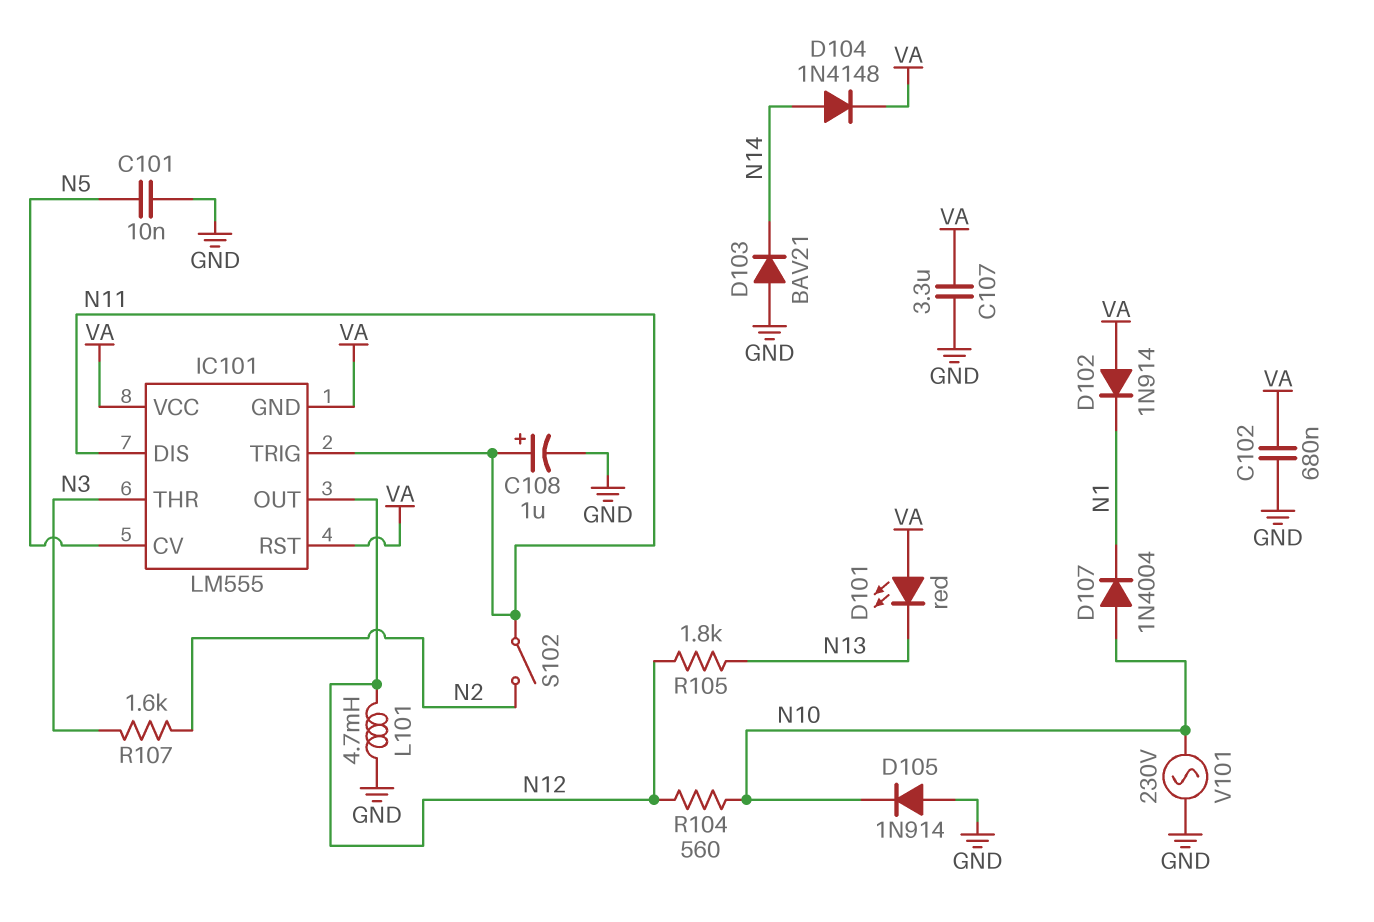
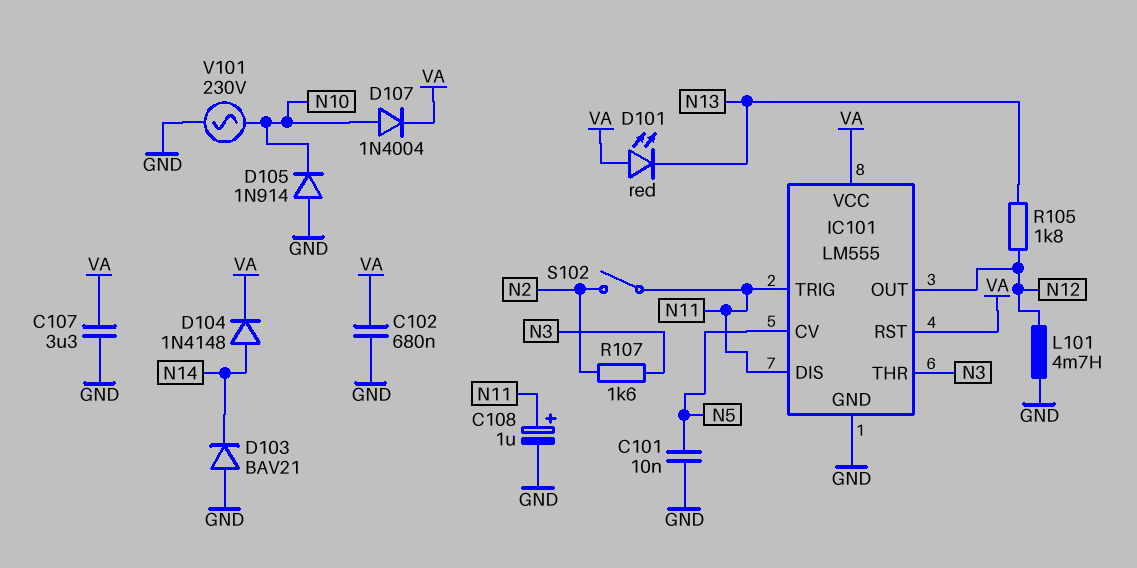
D102: diode 1N914 (A VA, K N1) -> none
D107: diode 1N4004 (A N10, K N1) -> diode 1N4004 (A N10, K VA)
IC101 pin GND: VA -> GND
R104: 560 (N10, N12) -> none

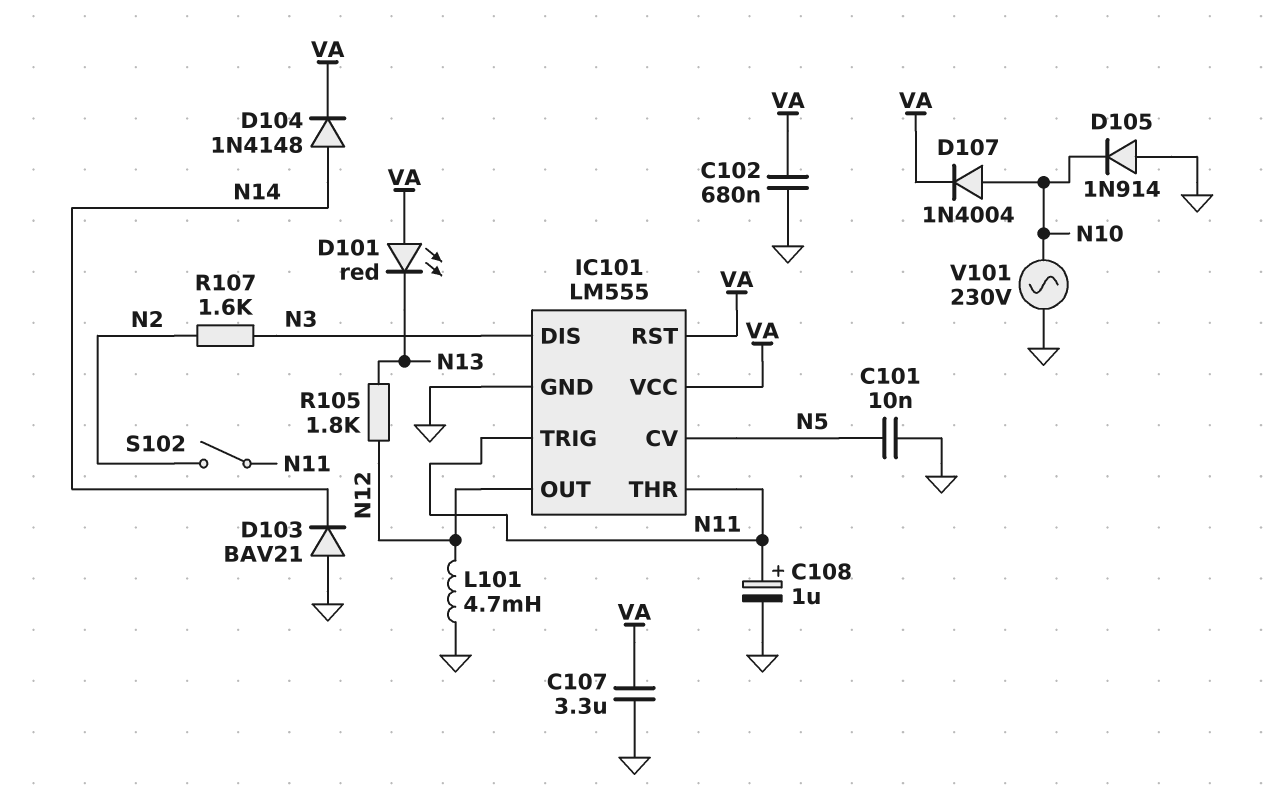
IC101 pin DIS: N11 -> N3
IC101 pin THR: N3 -> N11

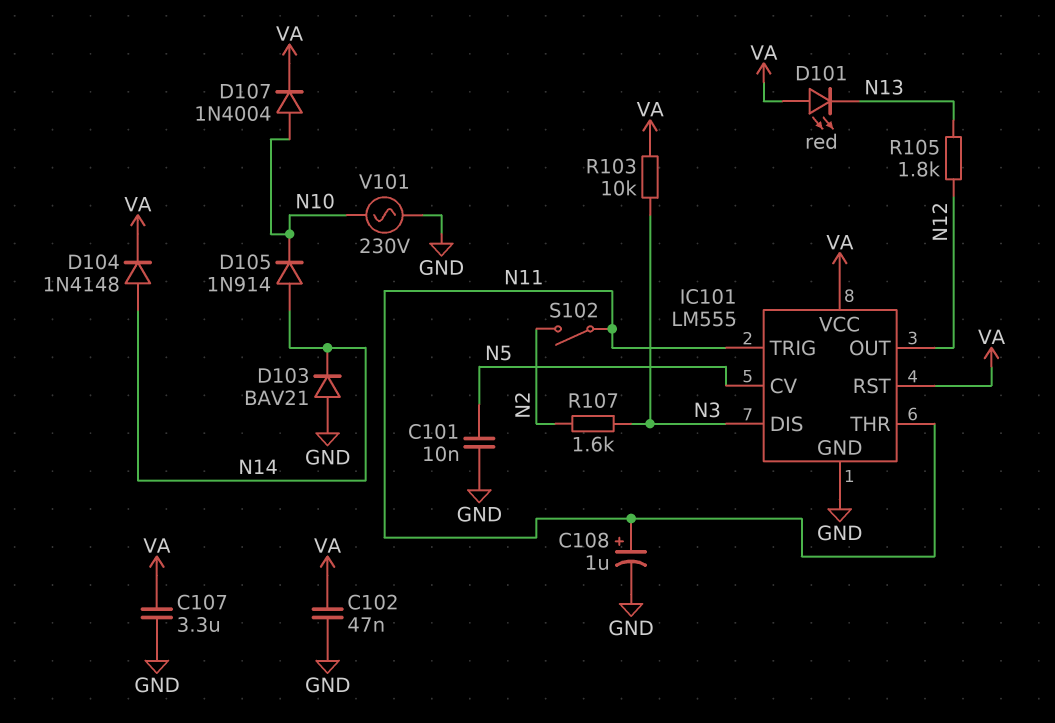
C102: 680nF (GND, VA) -> 47nF (GND, VA)
D105: diode 1N914 (A GND, K N10) -> diode 1N914 (A N14, K N10)
L101: 4.7mH (GND, N12) -> none
R103: none -> 10k (N3, VA)

